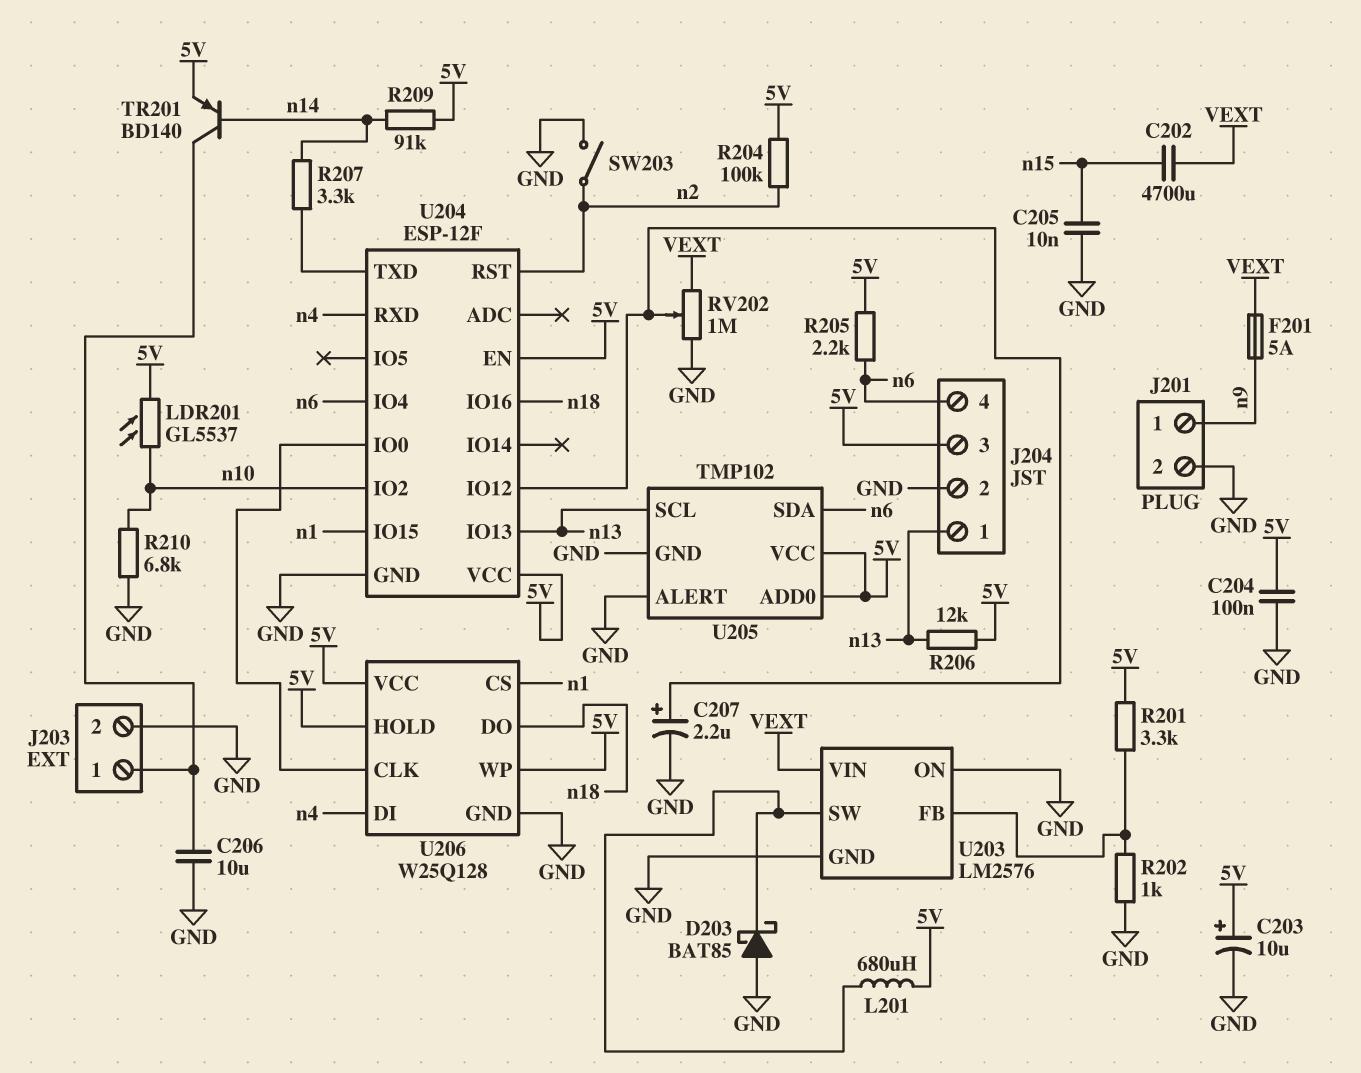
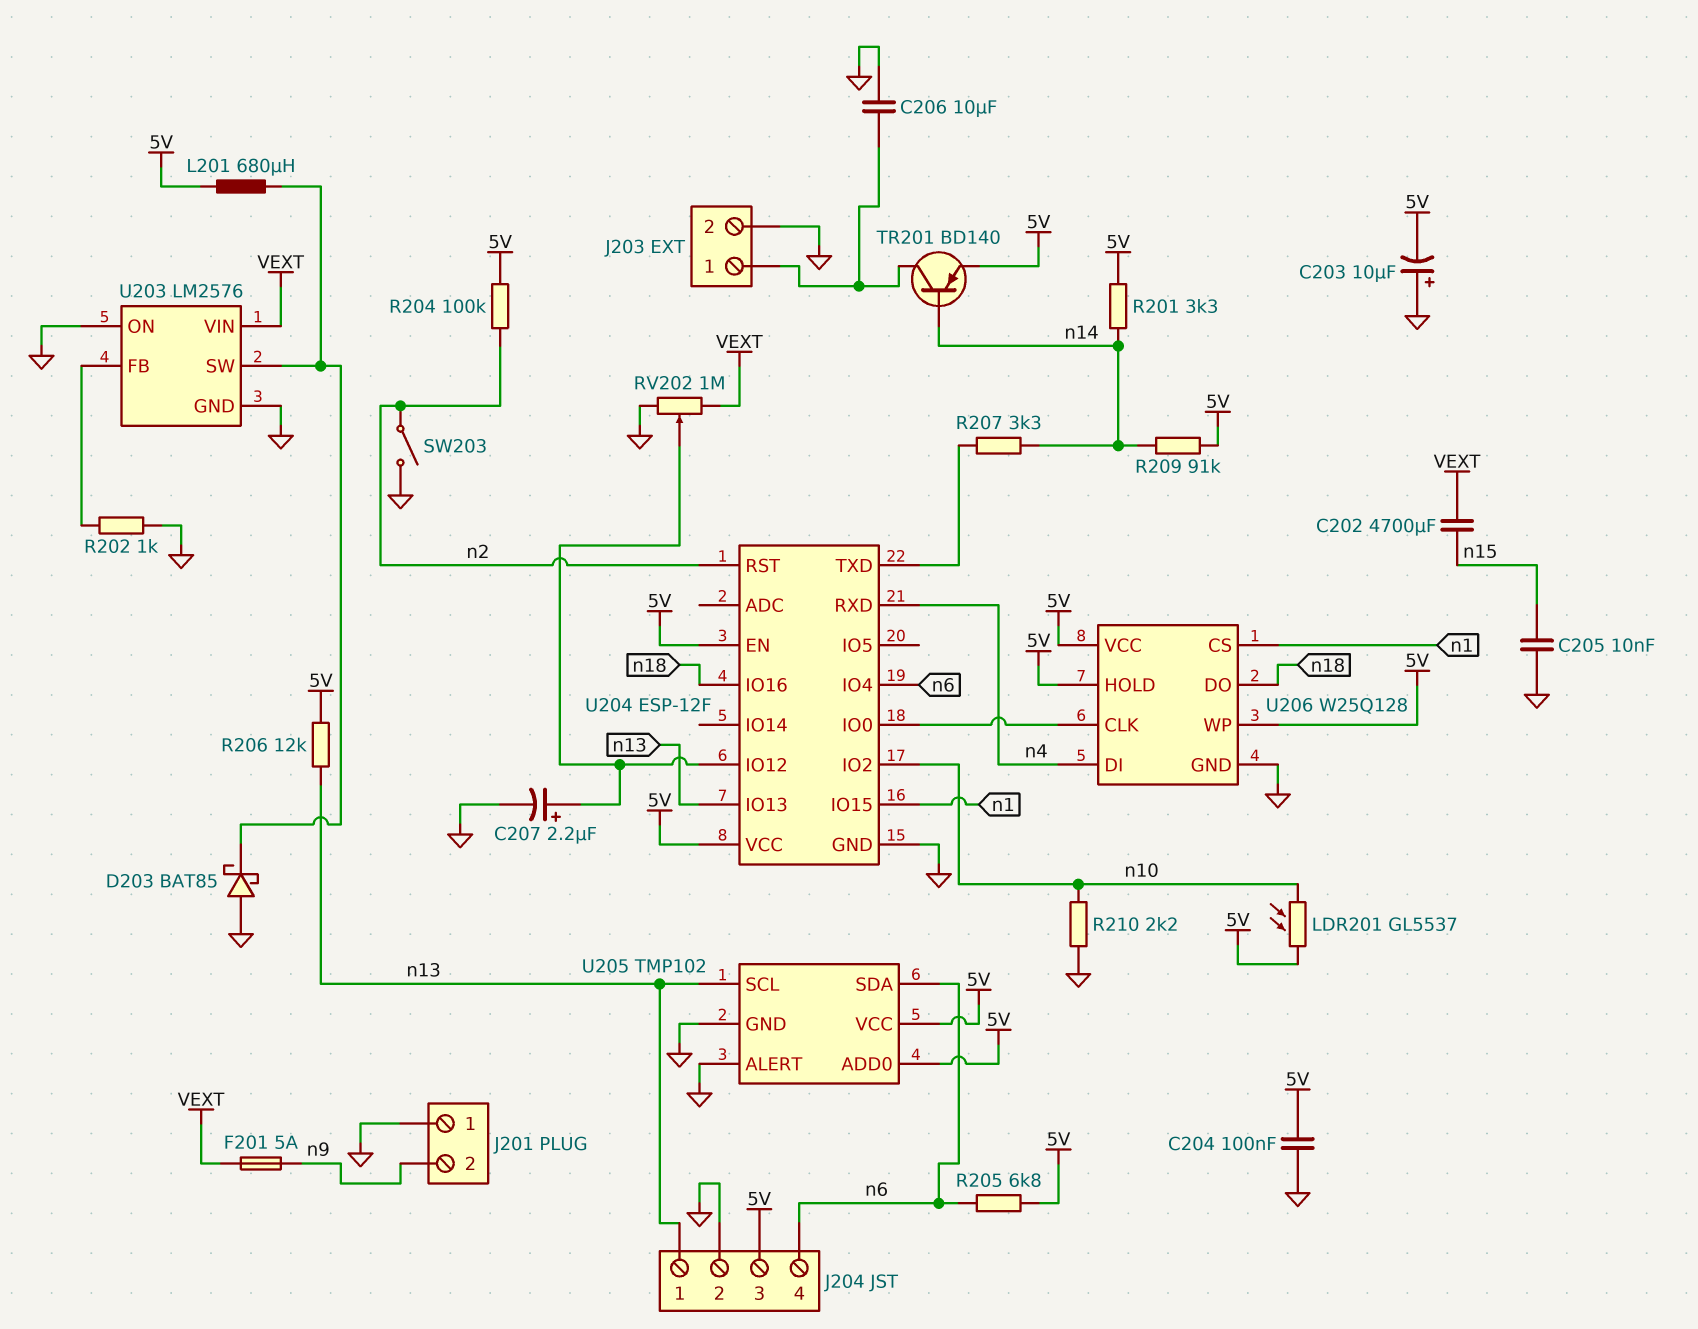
C203: 10uF (plus 5V, minus GND) -> 10uF (plus GND, minus 5V)
J201 pin 1: n9 -> GND
J201 pin 2: GND -> n9
R201: 3.3k (5V, U203/FB) -> 3.3k (5V, n14)
R205: 2.2k (5V, n6) -> 6.8k (5V, n6)
R210: 6.8k (GND, n10) -> 2.2k (GND, n10)

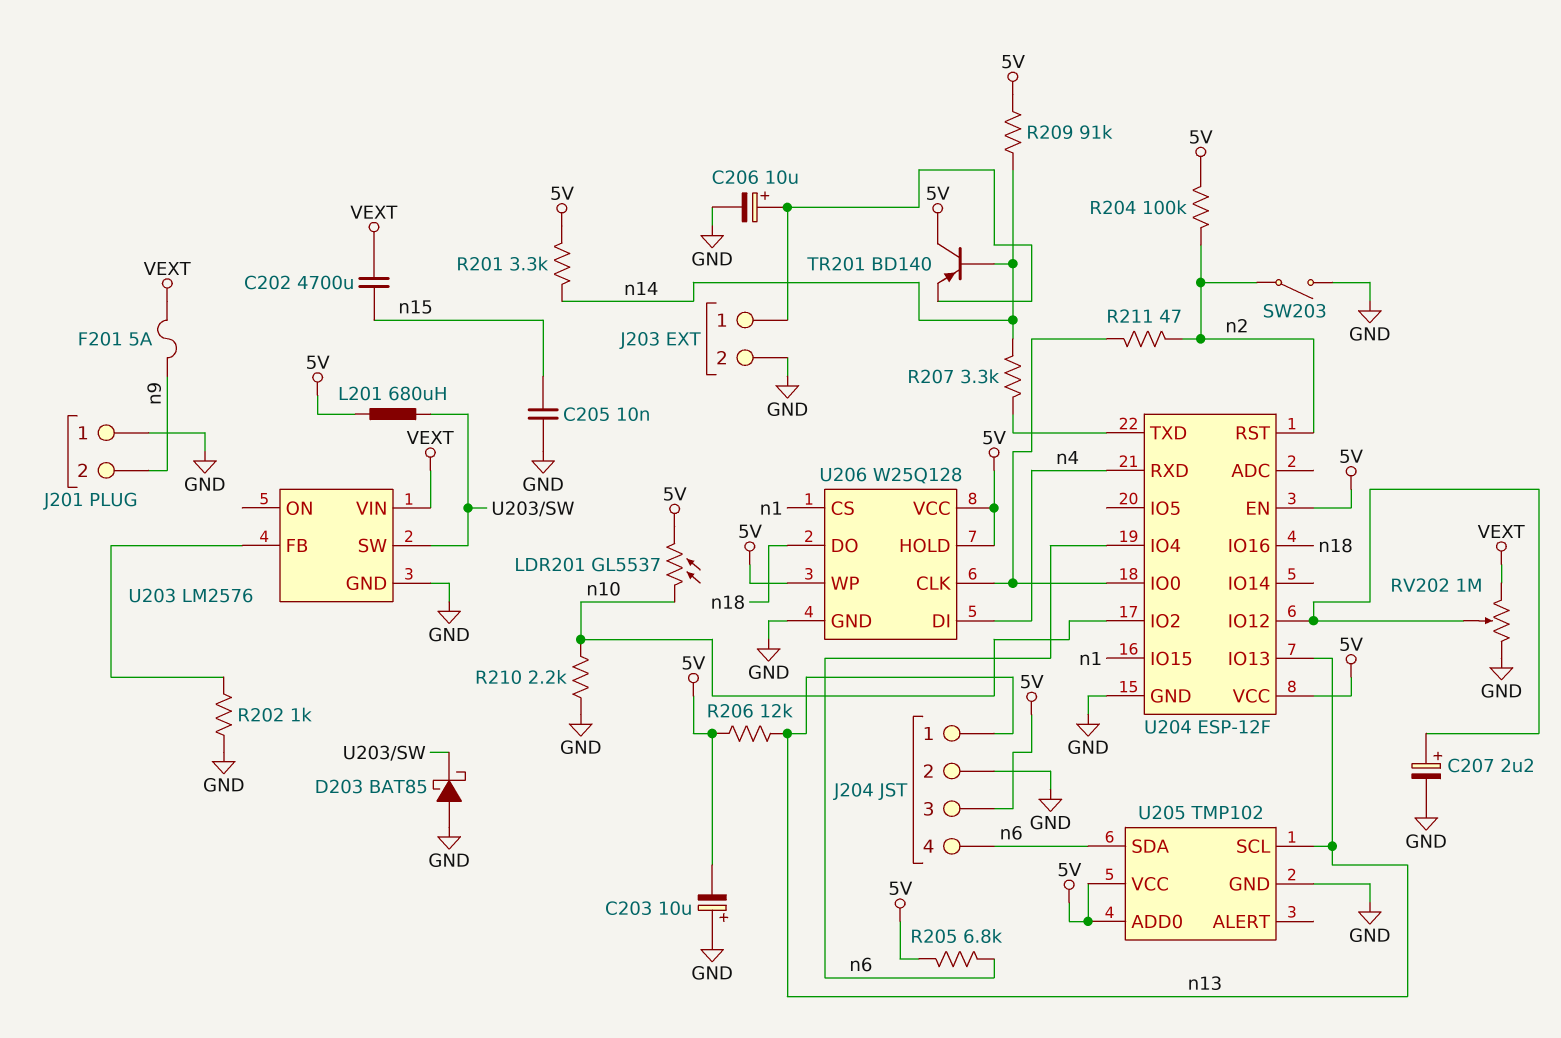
C204: 100nF (5V, GND) -> none
C206: 10uF (GND, J203/1) -> 10uF (plus J203/1, minus GND)
R211: none -> 47 (U204/IO0, n2)
TR201: PNP BD140 (B n14, C J203/1, E 5V) -> PNP BD140 (B n14, C 5V, E J203/1)
U203 pin ON: GND -> none
U205 pin ALERT: GND -> none

